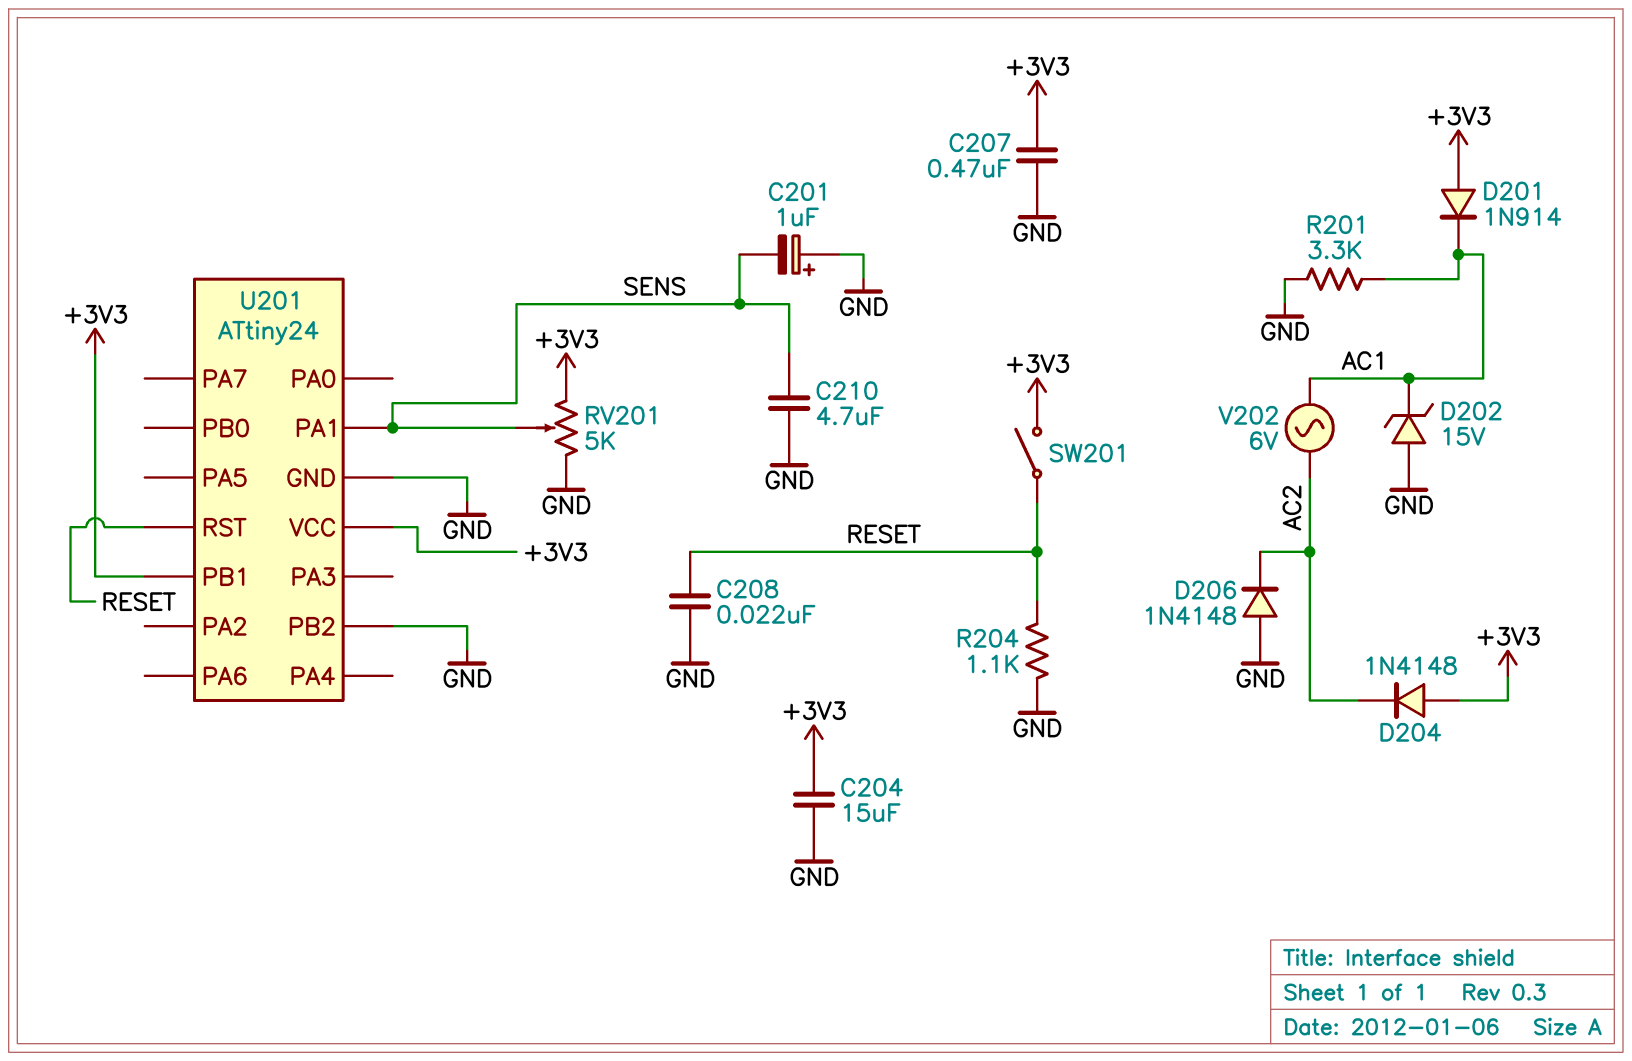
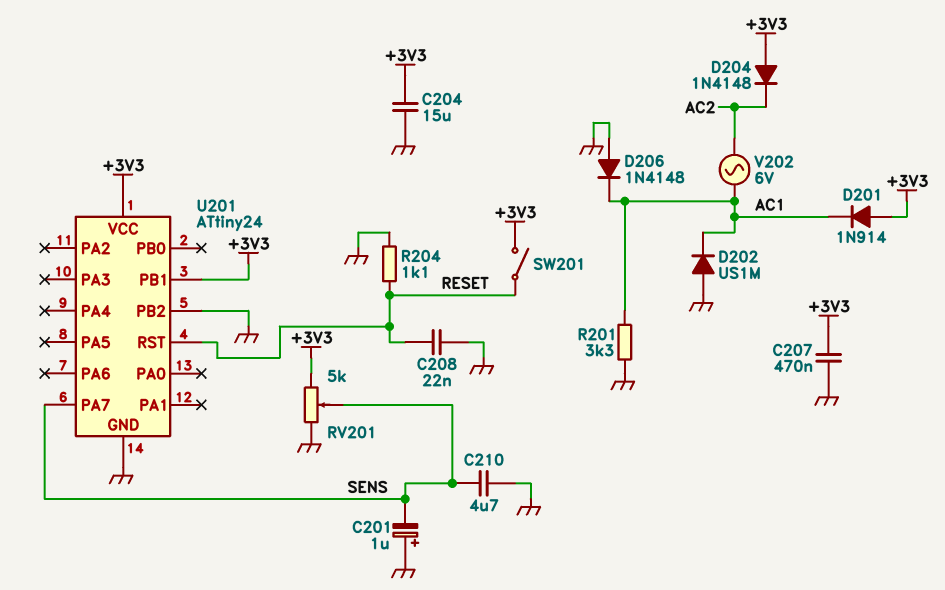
D202: zener 15V (A GND, K AC1) -> diode US1M (A GND, K AC1)
D206: diode 1N4148 (A GND, K AC2) -> diode 1N4148 (A GND, K AC1)
U201 pin PA1: SENS -> none
U201 pin PA7: none -> SENS

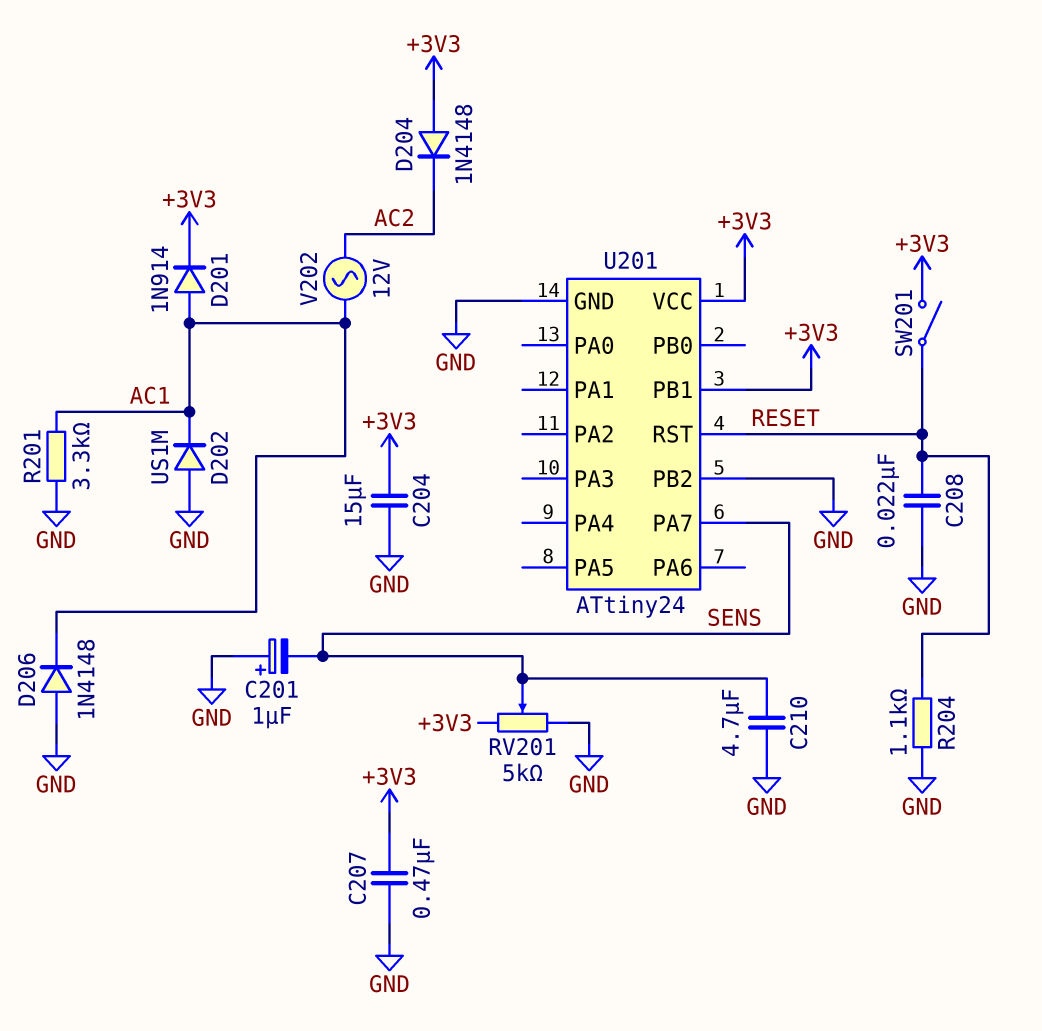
D201: diode 1N914 (A +3V3, K AC1) -> diode 1N914 (A AC1, K +3V3)
V202: AC 6V (AC1, AC2) -> AC 12V (AC1, AC2)

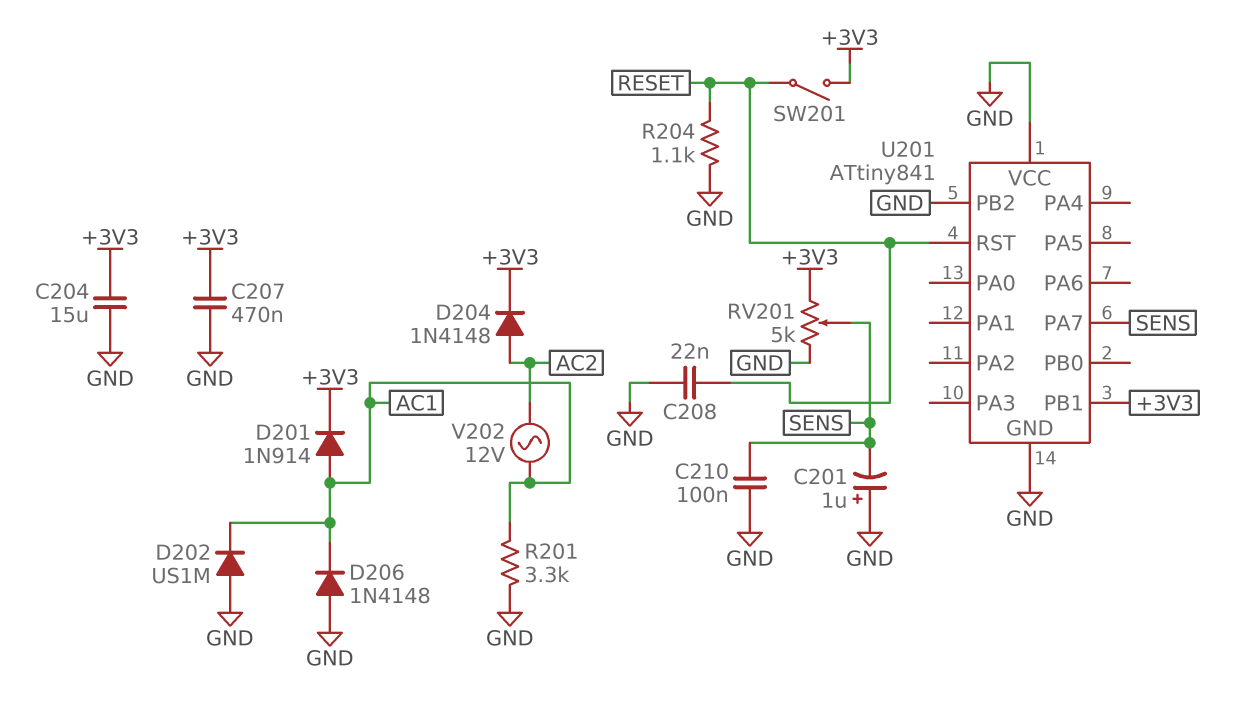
C210: 4.7uF (GND, SENS) -> 100nF (GND, SENS)
D204: diode 1N4148 (A +3V3, K AC2) -> diode 1N4148 (A AC2, K +3V3)
U201: ATtiny24 -> ATtiny841
U201 pin VCC: +3V3 -> GND

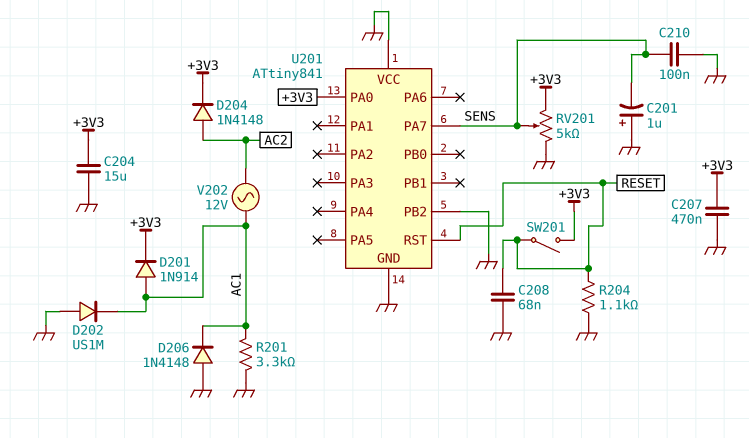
C208: 22nF (GND, RESET) -> 68nF (GND, RESET)
U201 pin PA0: none -> +3V3
U201 pin PB1: +3V3 -> none

